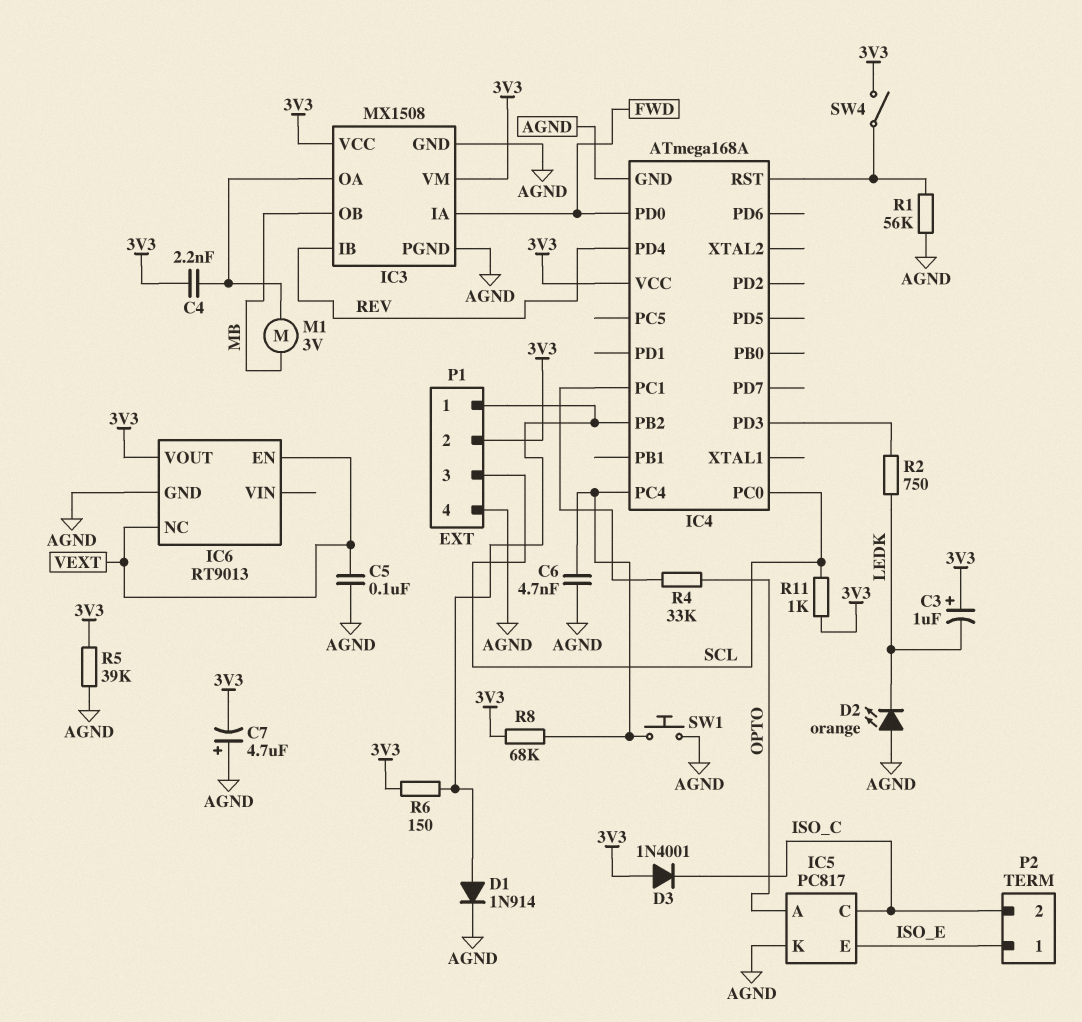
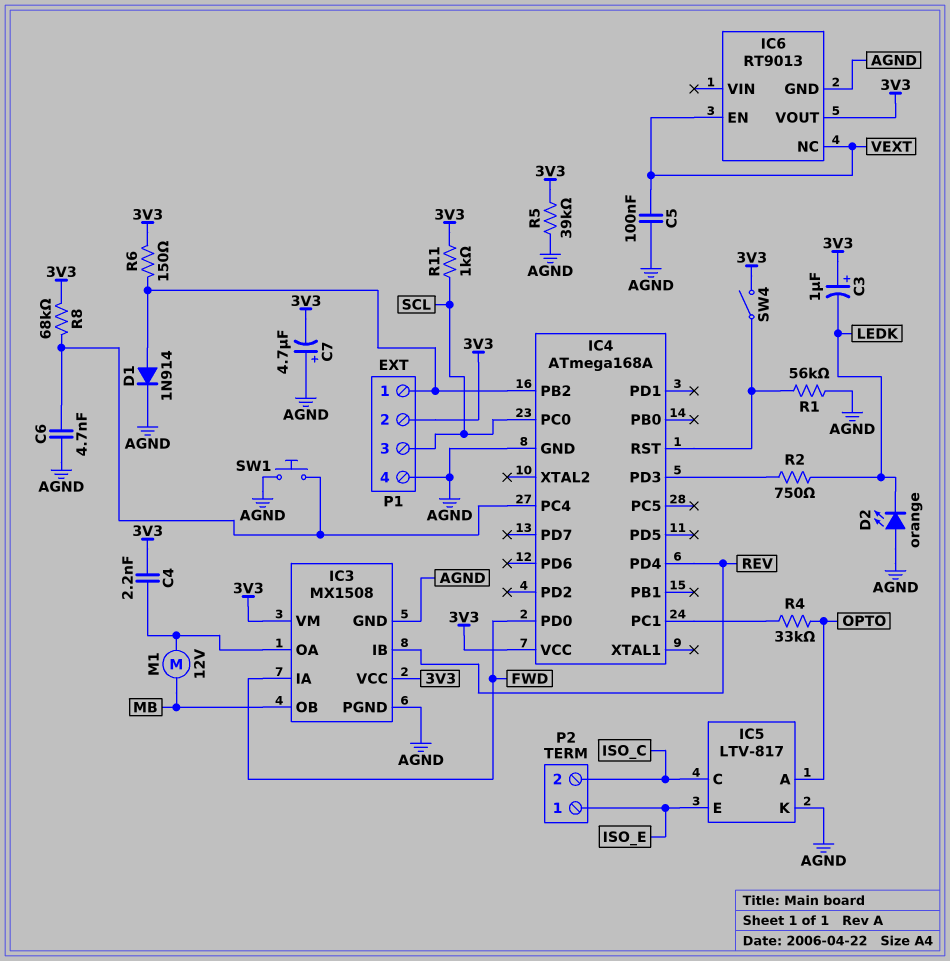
D3: diode 1N4001 (A 3V3, K ISO_C) -> none
IC5: PC817 -> LTV-817
M1: motor 3V (IC3/OA, MB) -> motor 12V (IC3/OA, MB)

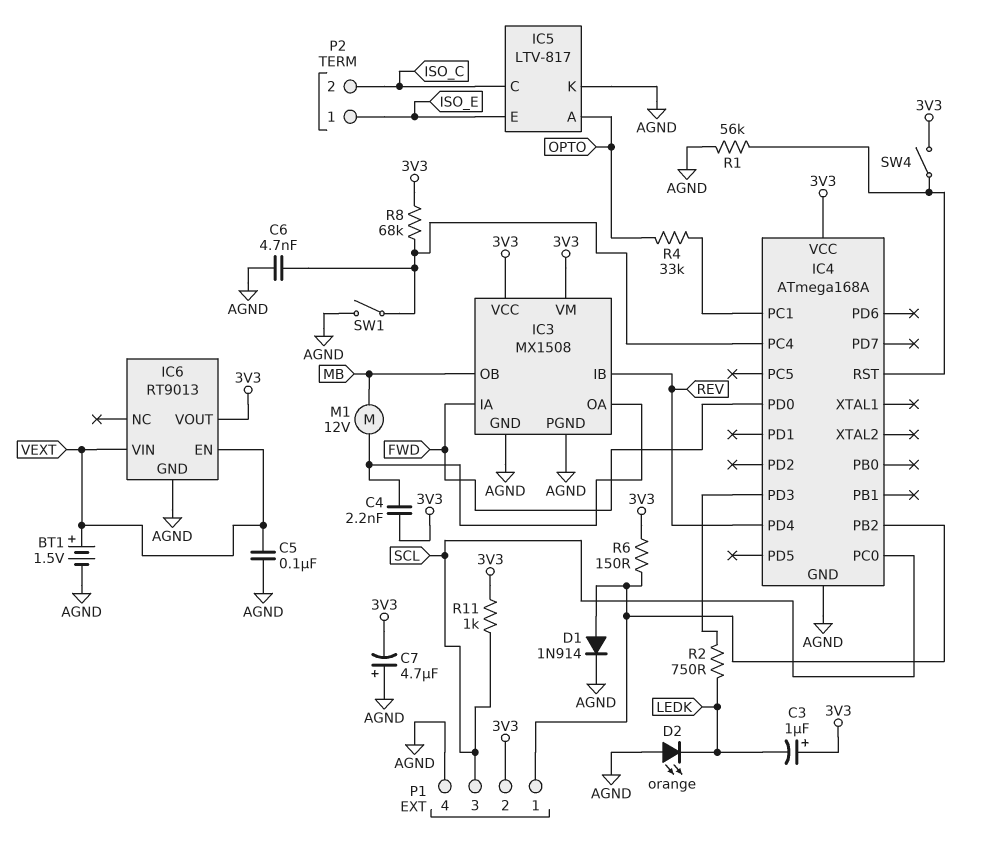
BT1: none -> 1.5V (plus VEXT, minus AGND)
IC6 pin NC: VEXT -> none
IC6 pin VIN: none -> VEXT
R5: 39k (3V3, AGND) -> none
SW1: button (AGND, IC4/PC4) -> switch (AGND, IC4/PC4)

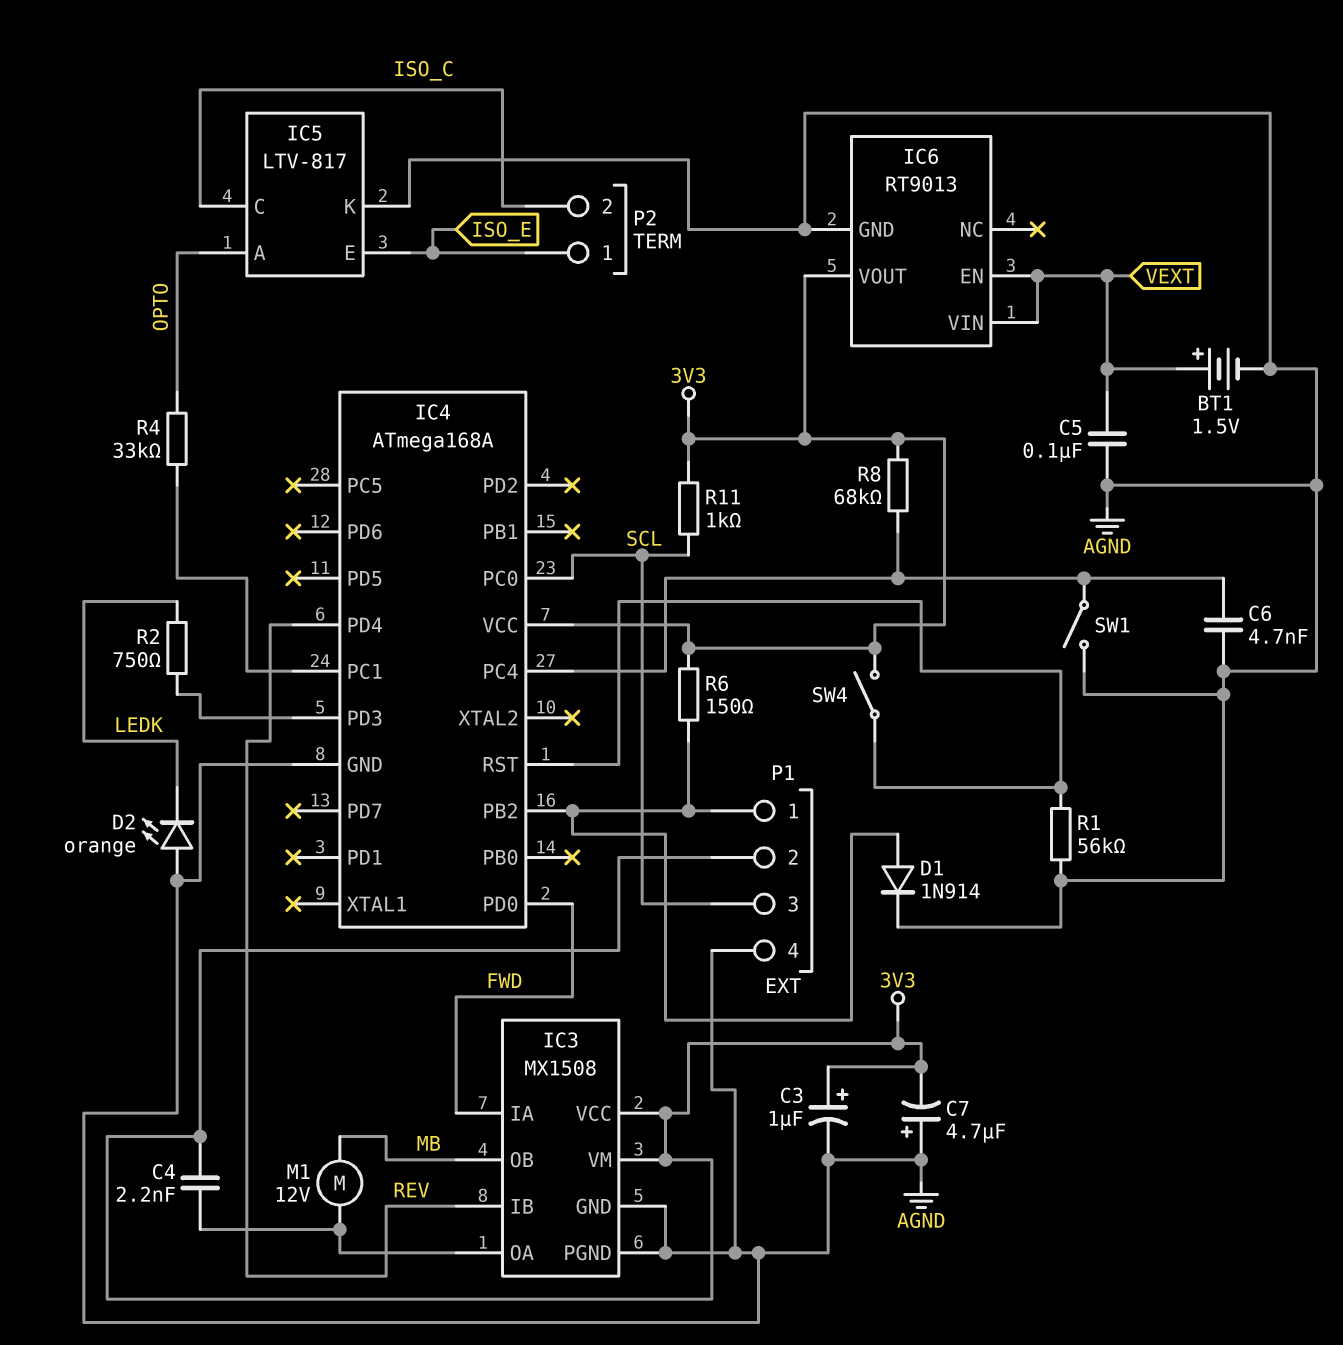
C3: 1uF (plus 3V3, minus LEDK) -> 1uF (plus 3V3, minus AGND)

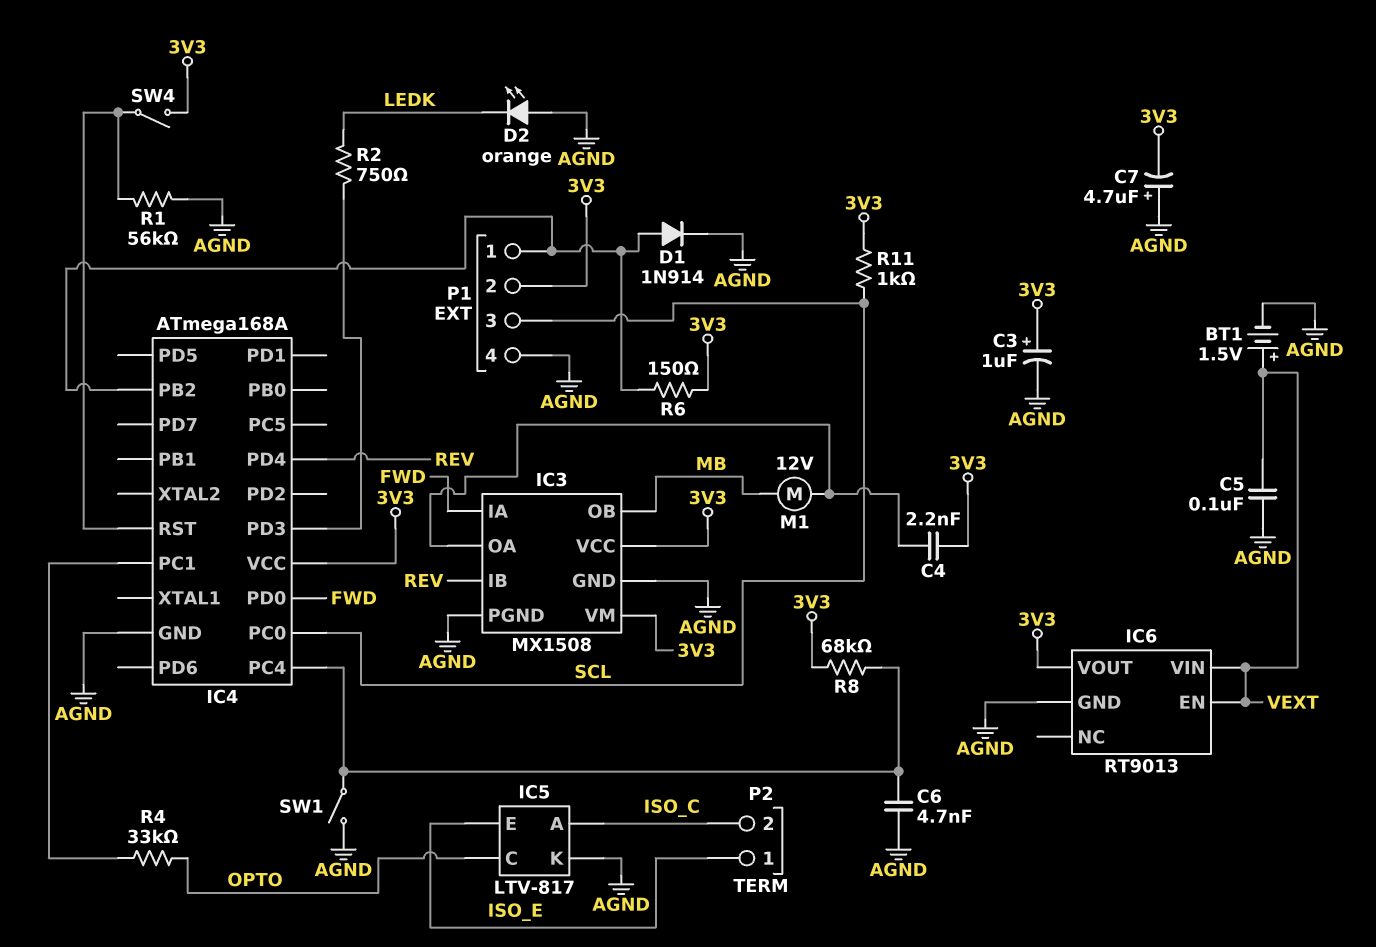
IC5 pin A: OPTO -> ISO_C
IC5 pin C: ISO_C -> OPTO

